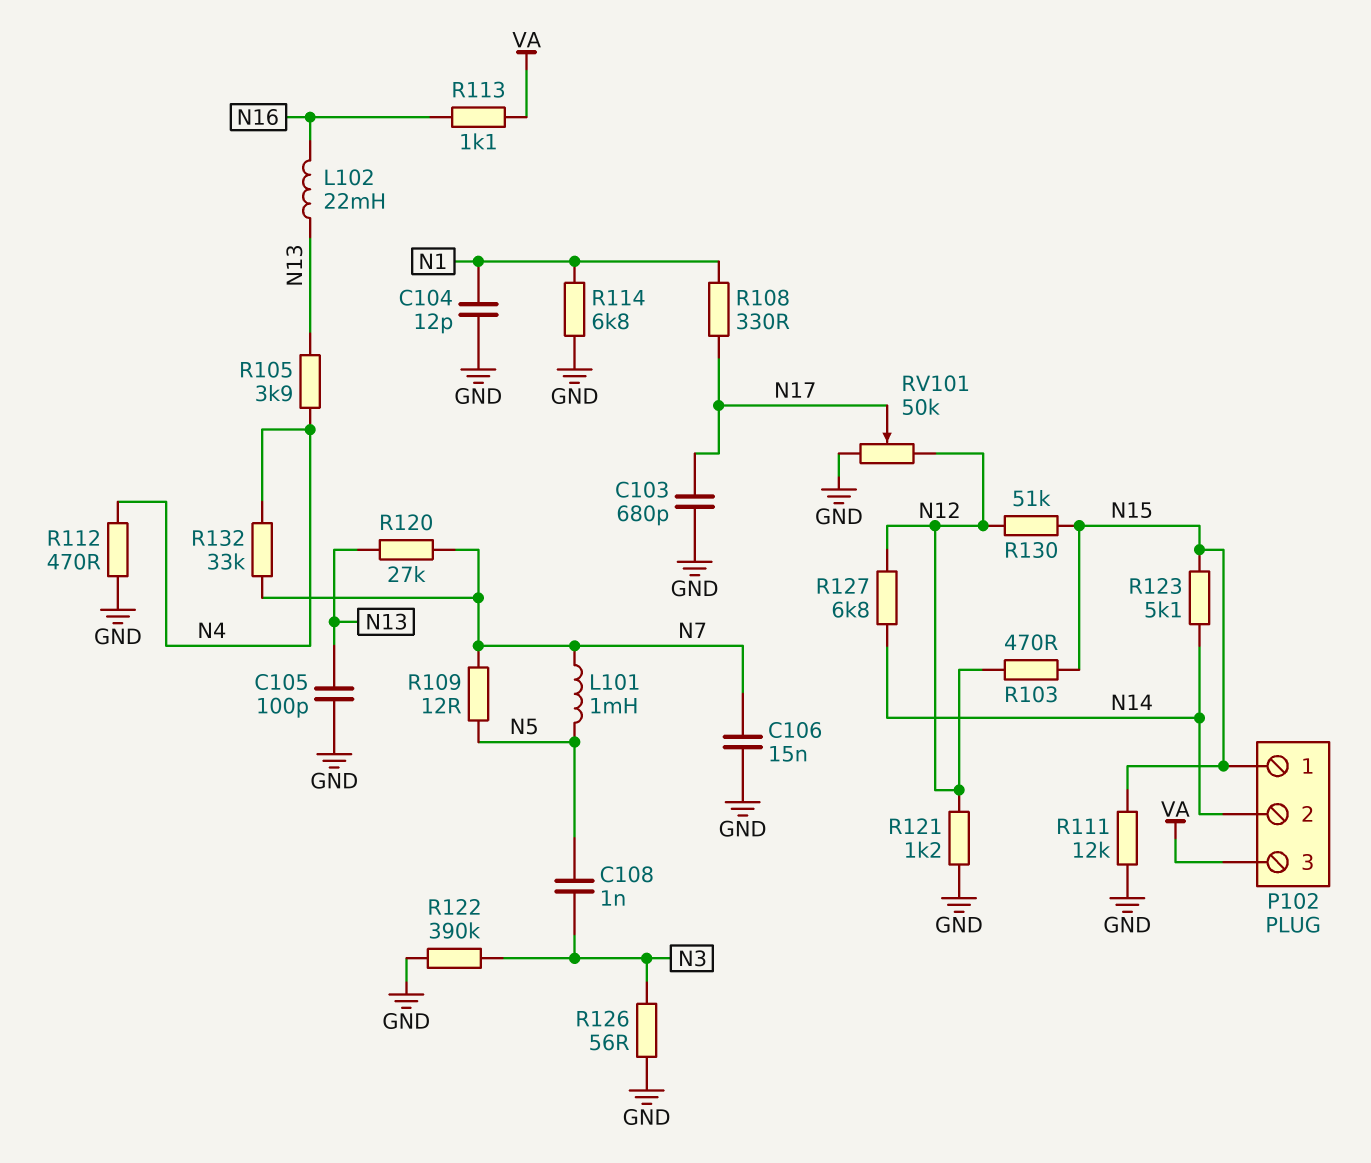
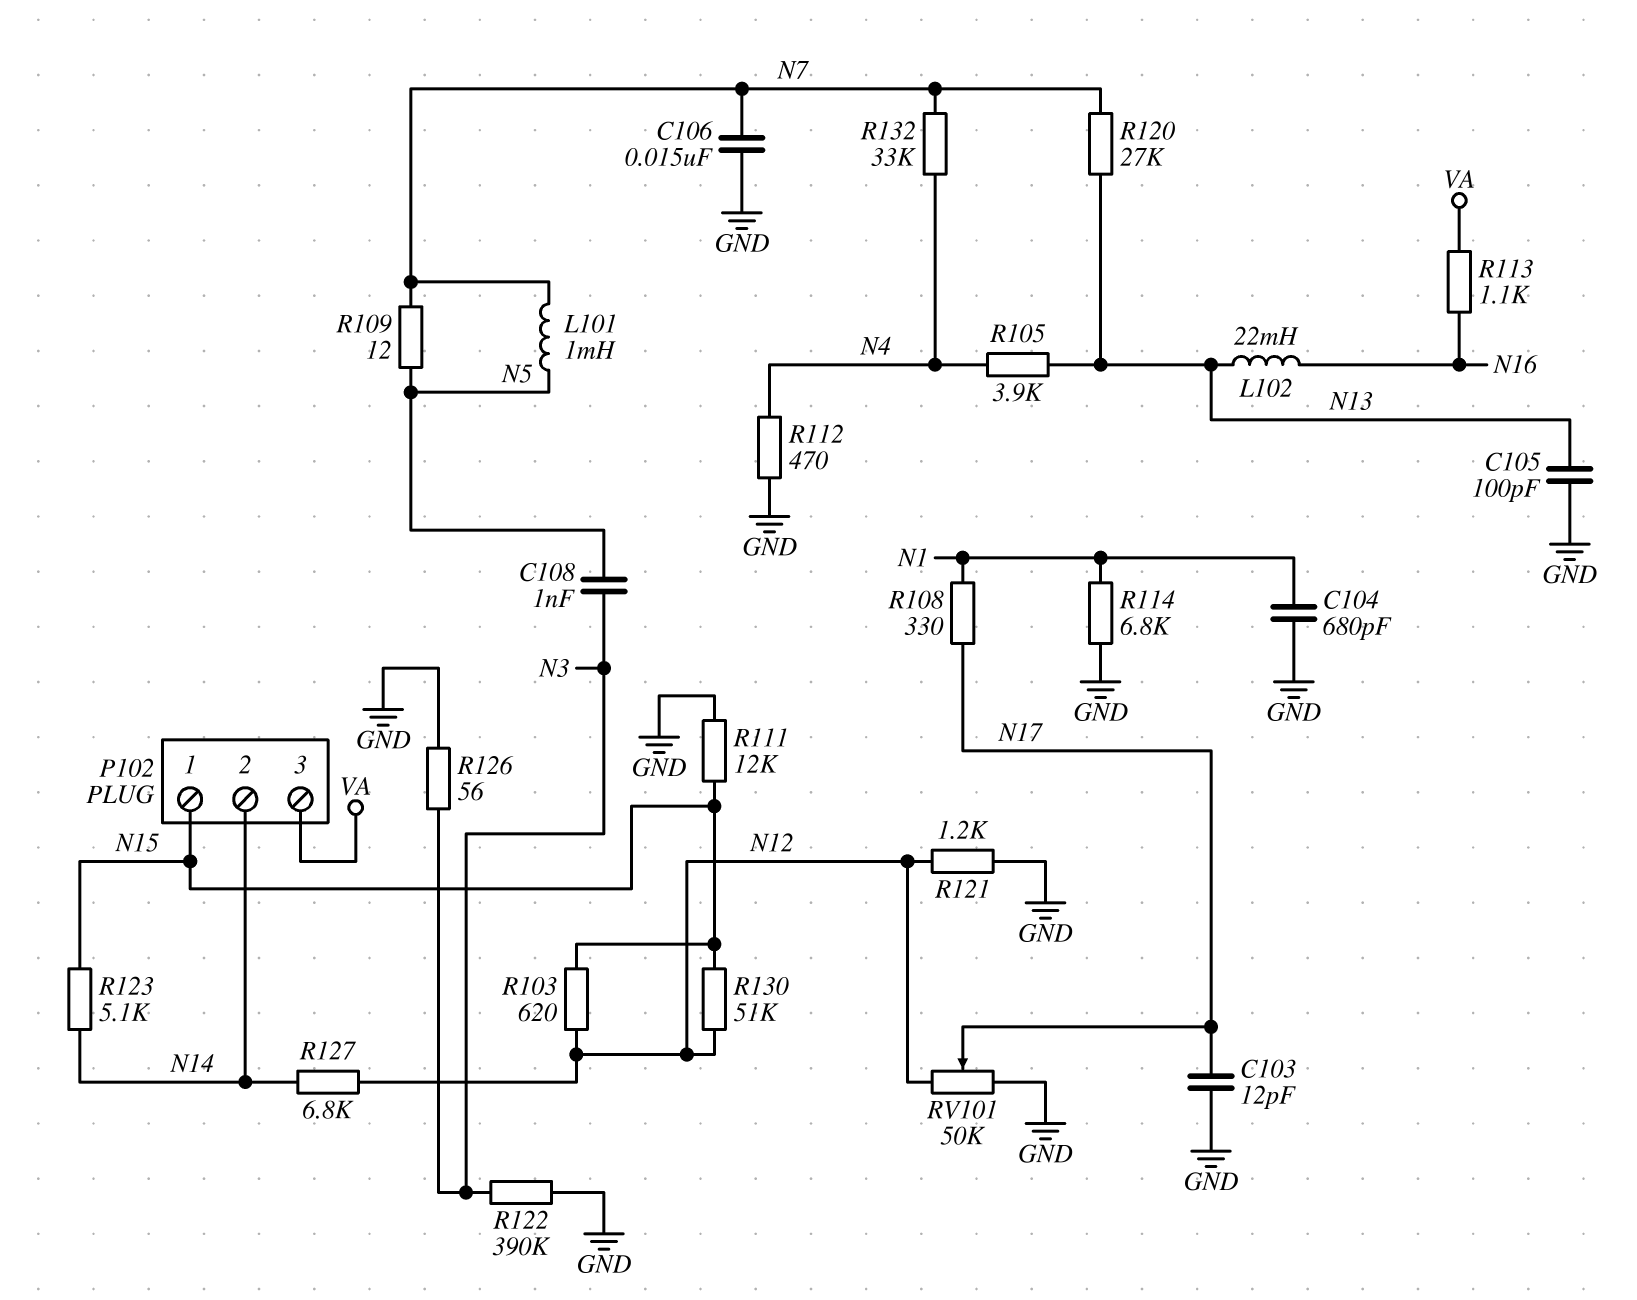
C103: 680pF (GND, N17) -> 12pF (GND, N17)
C104: 12pF (GND, N1) -> 680pF (GND, N1)
R103: 470 (N12, N15) -> 620 (N12, N15)

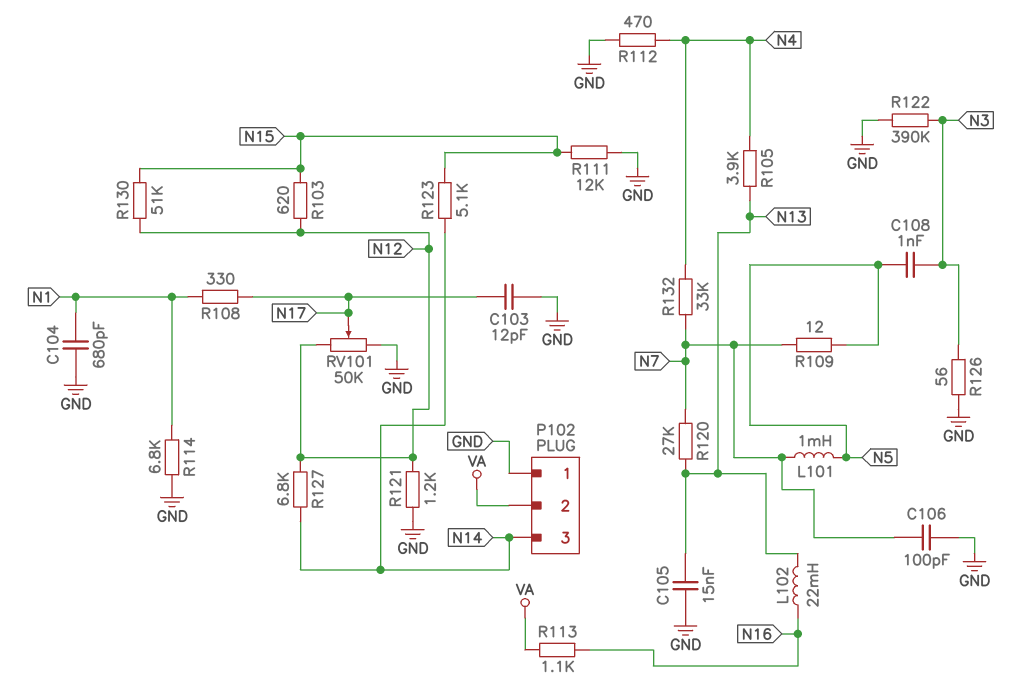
C105: 100pF (GND, N13) -> 15nF (GND, N13)
C106: 15nF (GND, N7) -> 100pF (GND, N7)
P102 pin 1: N15 -> GND
P102 pin 2: N14 -> VA
P102 pin 3: VA -> N14

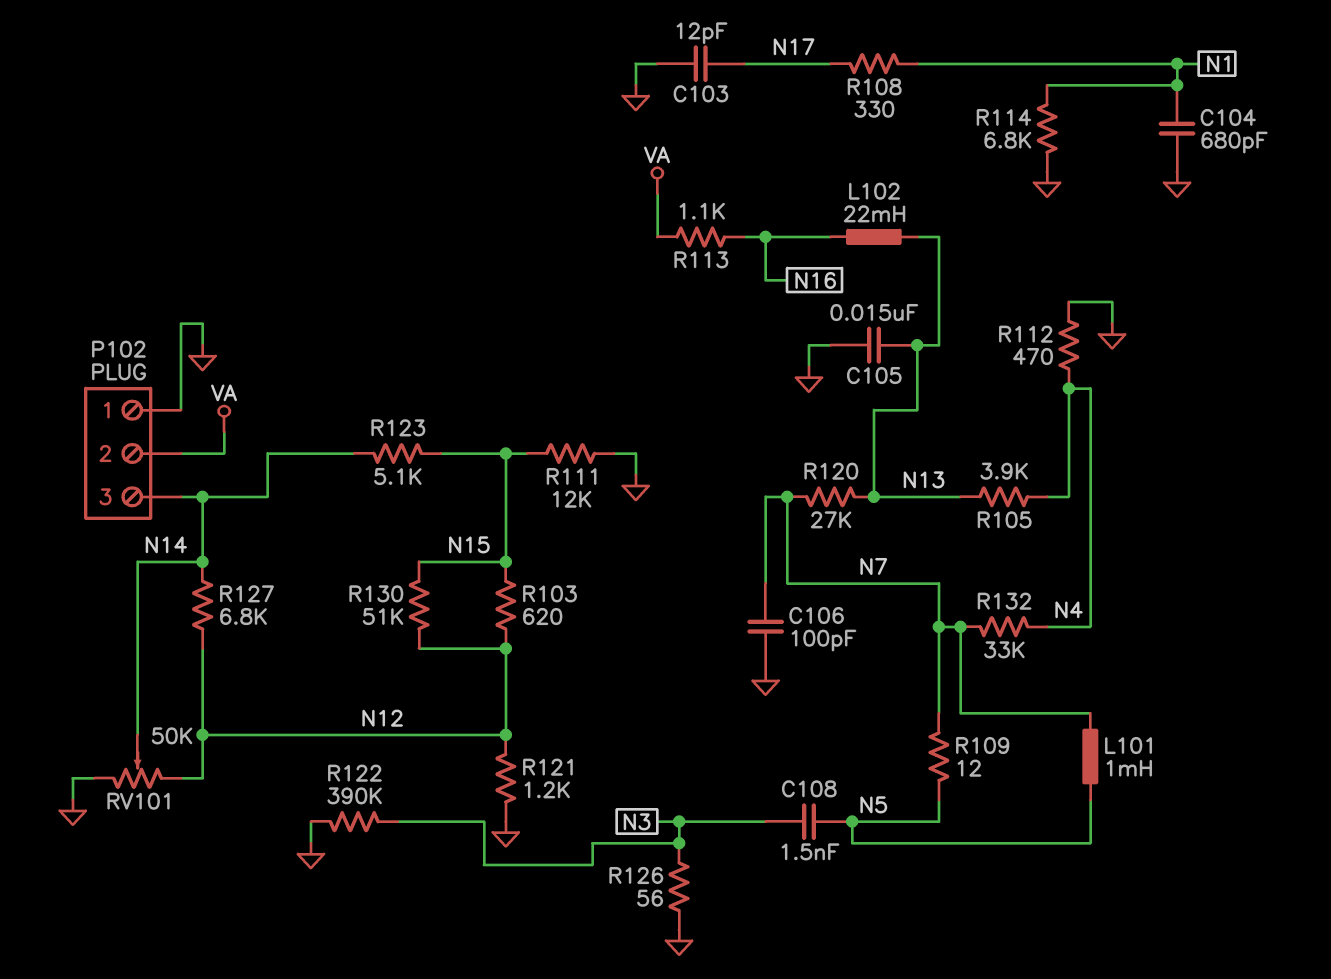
C108: 1nF (N3, N5) -> 1.5nF (N3, N5)
RV101: 50k (GND, N12, wiper N17) -> 50k (GND, N12, wiper N14)

